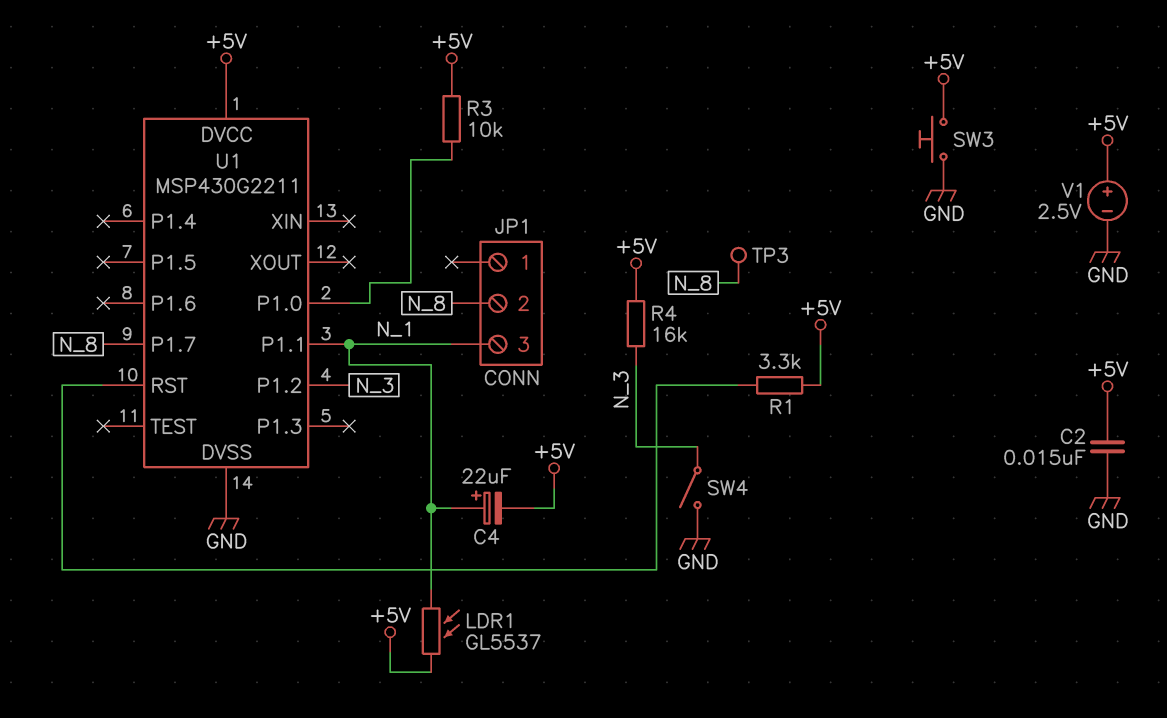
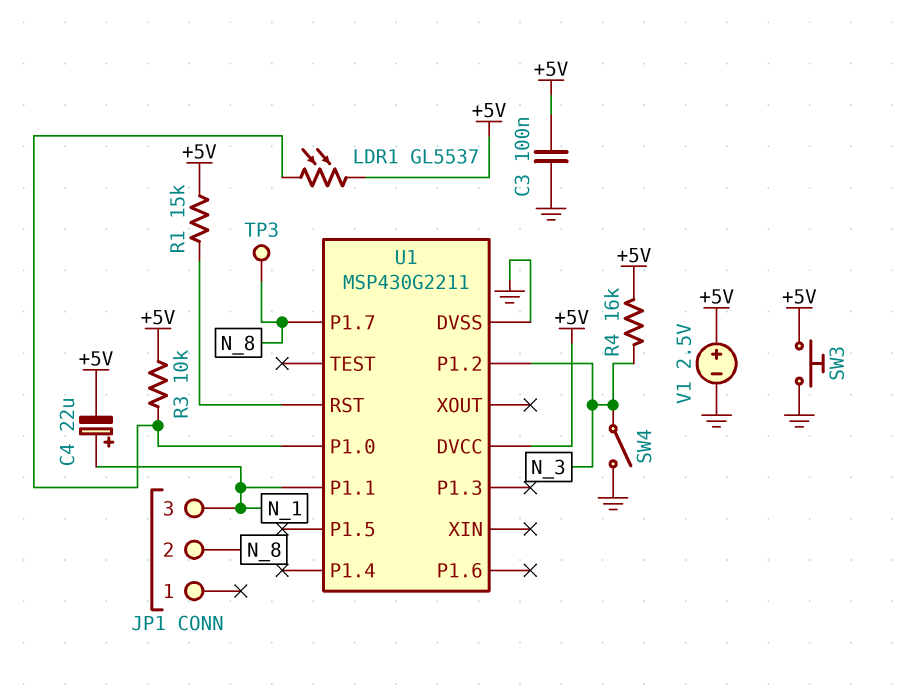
C2: 15nF (+5V, GND) -> none
C3: none -> 100nF (+5V, GND)
LDR1: GL5537 (+5V, N_1) -> GL5537 (+5V, U1/P1.0)
R1: 3.3k (+5V, U1/RST) -> 15k (+5V, U1/RST)

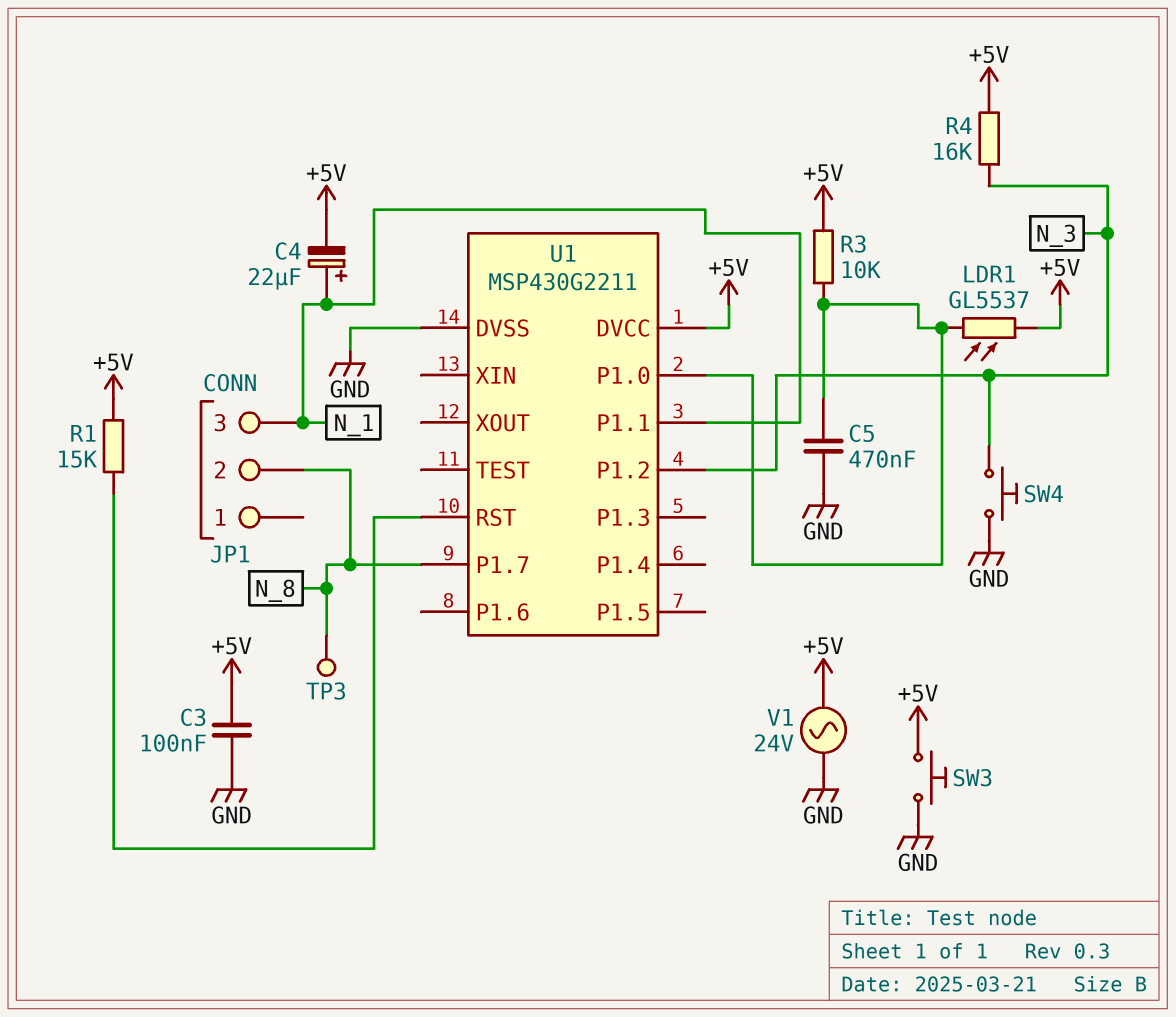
C5: none -> 470nF (GND, U1/P1.0)
SW4: switch (GND, N_3) -> button (GND, N_3)
V1: 2.5V (plus +5V, minus GND) -> AC 24V (+5V, GND)

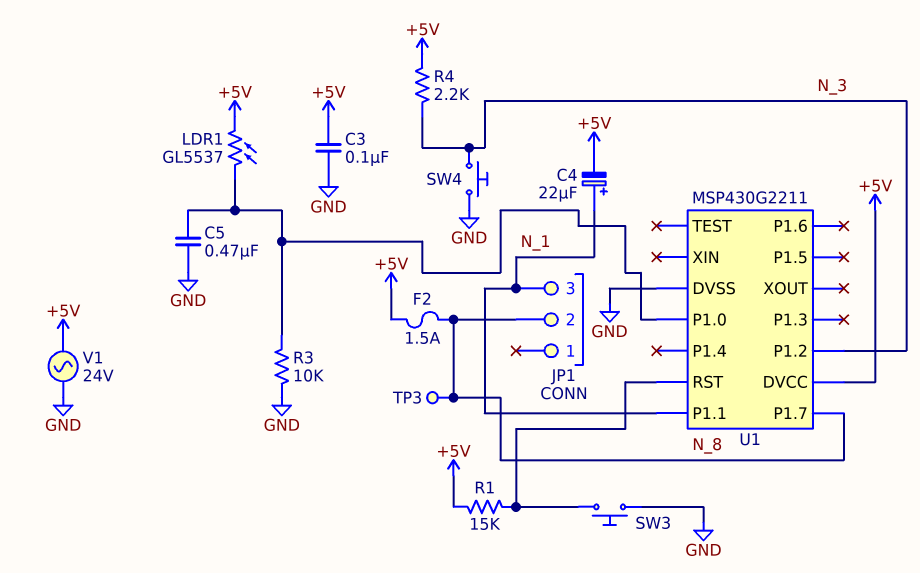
F2: none -> 1.5A (+5V, N_8)
R3: 10k (+5V, U1/P1.0) -> 10k (GND, U1/P1.0)
R4: 16k (+5V, N_3) -> 2.2k (+5V, N_3)
SW3: button (+5V, GND) -> button (GND, U1/RST)

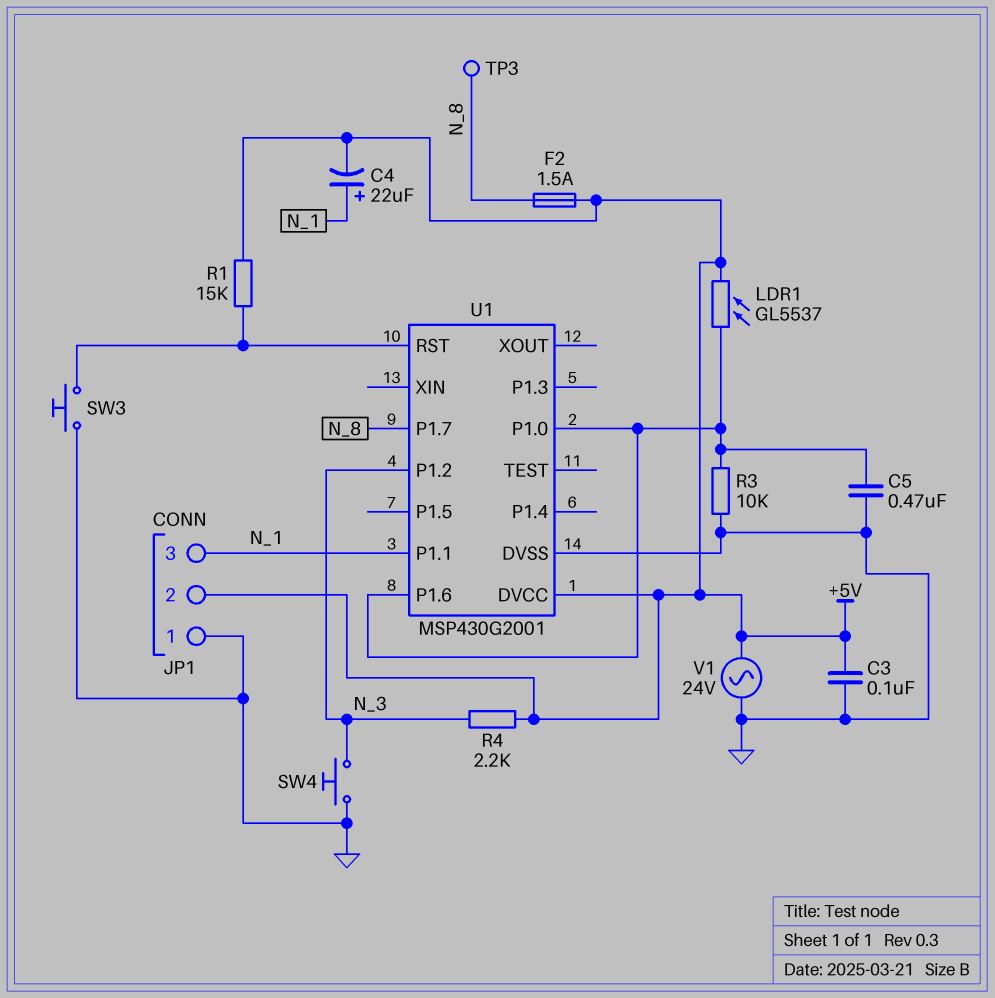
JP1 pin 1: none -> GND
JP1 pin 2: N_8 -> +5V
U1: MSP430G2211 -> MSP430G2001
U1 pin P1.6: none -> U1/P1.0

